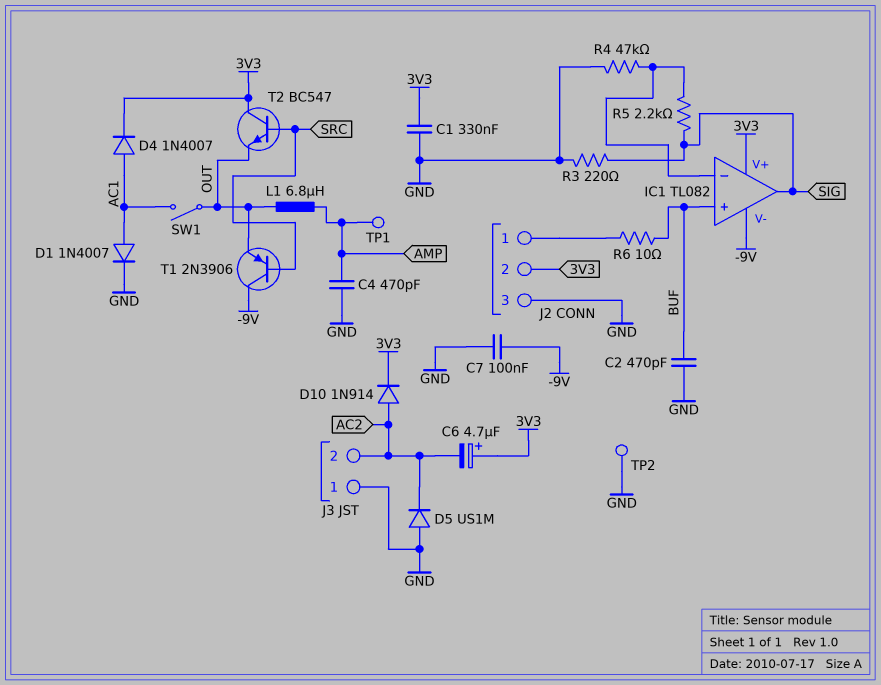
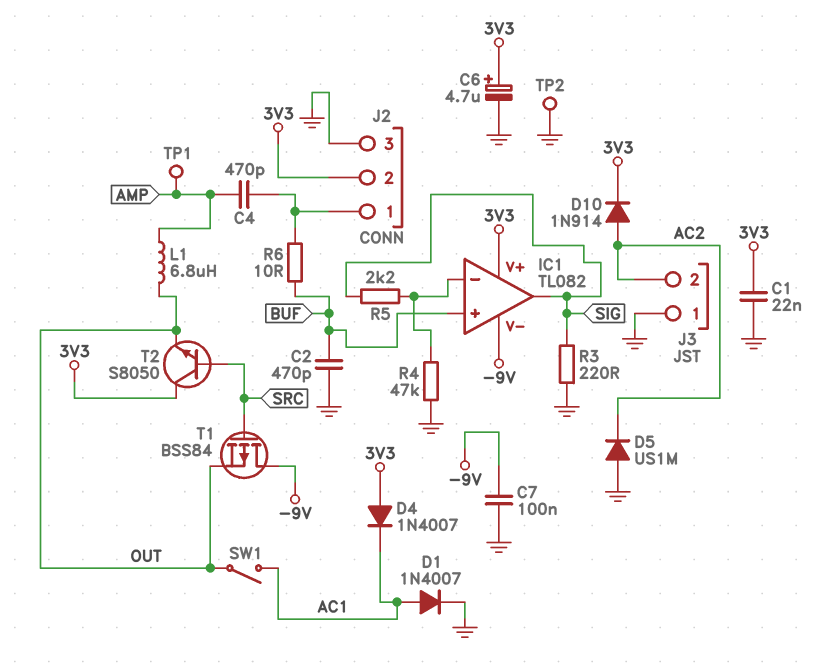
C1: 330nF (3V3, GND) -> 22nF (3V3, GND)
C4: 470pF (AMP, GND) -> 470pF (AMP, J2/1)
C6: 4.7uF (plus 3V3, minus AC2) -> 4.7uF (plus 3V3, minus GND)
D4: diode 1N4007 (A AC1, K 3V3) -> diode 1N4007 (A 3V3, K AC1)
T1: PNP 2N3906 (B SRC, C -9V, E OUT) -> PMOS BSS84 (G SRC, D -9V, S OUT)
T2: NPN BC547 (B SRC, C 3V3, E OUT) -> NPN S8050 (B SRC, C 3V3, E OUT)

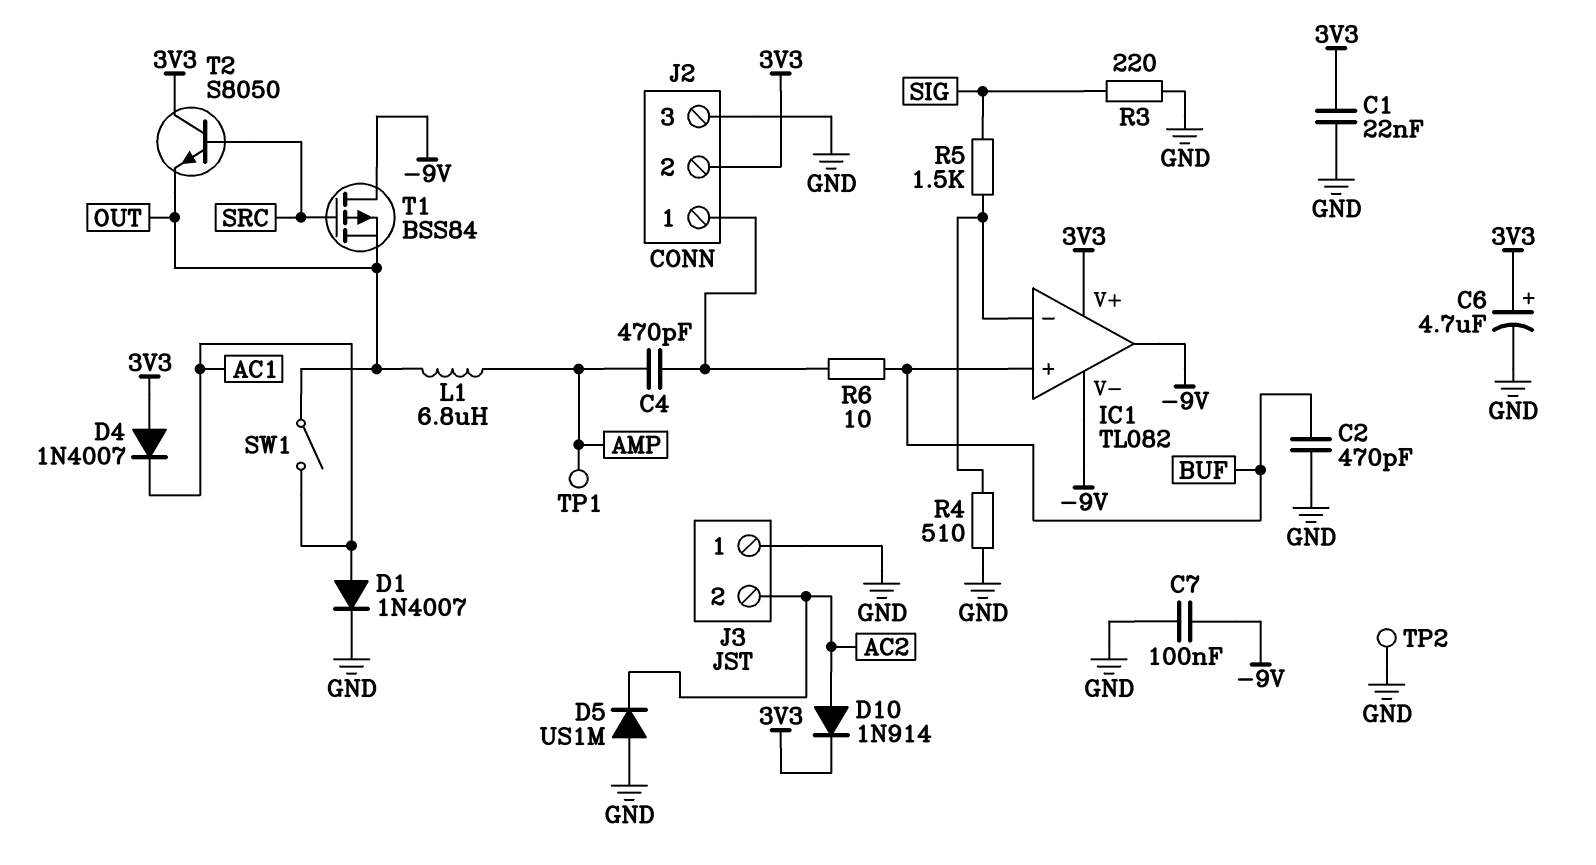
IC1 pin out: SIG -> -9V
R4: 47k (GND, IC1/in-) -> 510 (GND, IC1/in-)
R5: 2.2k (IC1/in-, SIG) -> 1.5k (IC1/in-, SIG)

